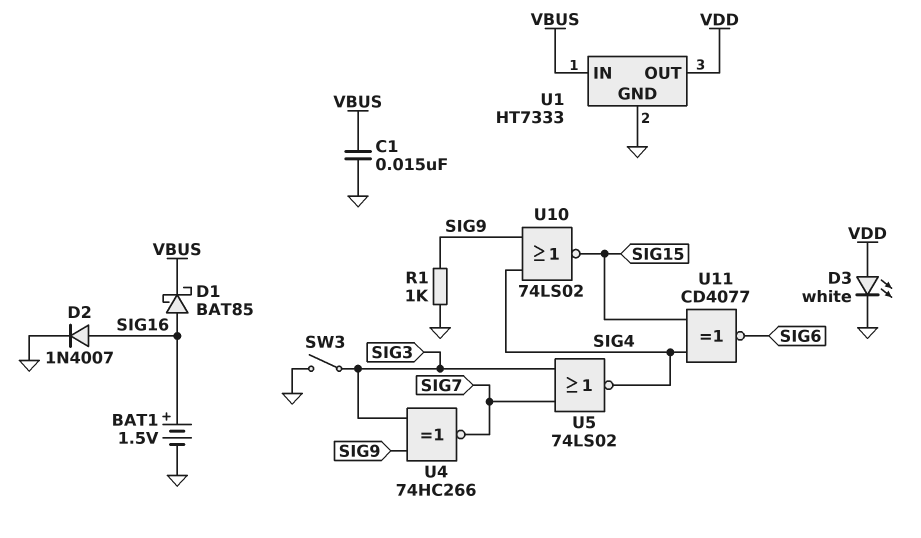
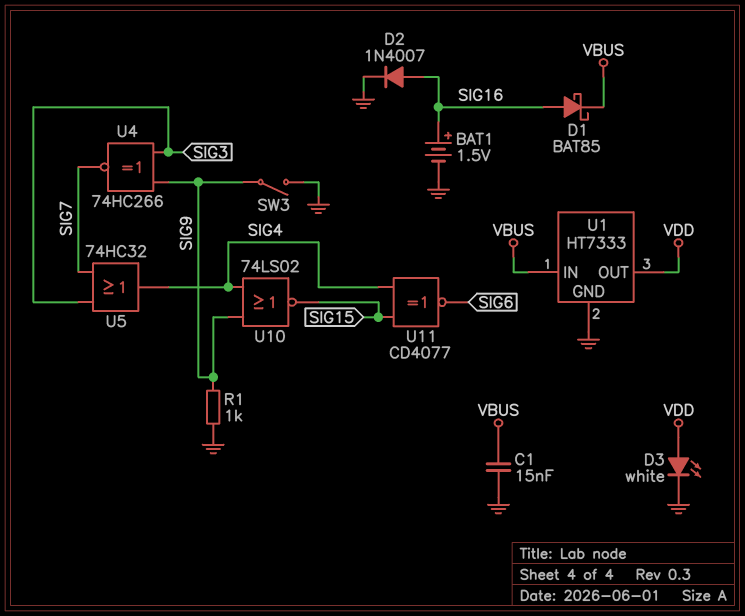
SW3: switch (GND, SIG3) -> switch (GND, SIG9)
U5: NOR 74LS02 (in SIG3, in SIG7, out SIG4) -> OR 74HC32 (in SIG3, in SIG7, out SIG4)

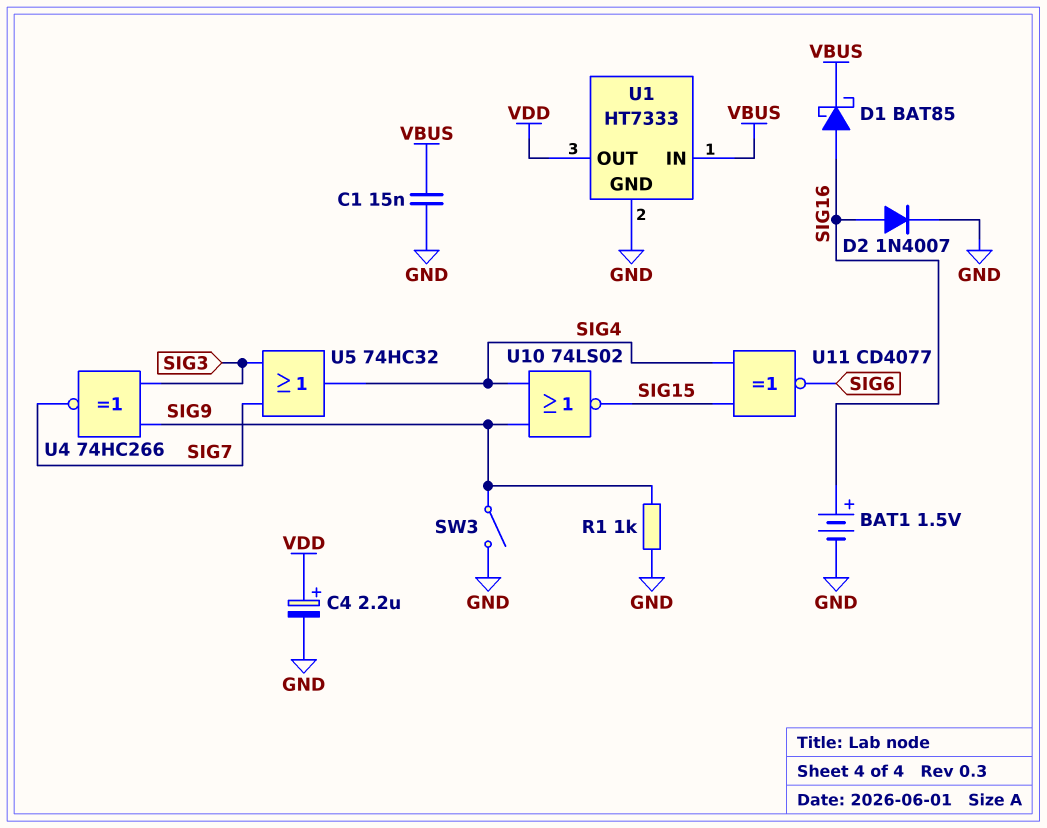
C4: none -> 2.2uF (plus VDD, minus GND)
D3: LED white (A VDD, K GND) -> none

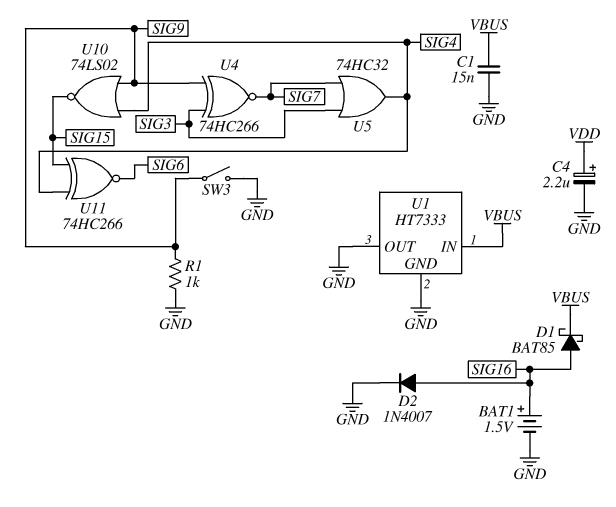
U1 pin OUT: VDD -> GND
U11: XNOR CD4077 (in SIG4, in SIG15, out SIG6) -> XNOR 74HC266 (in SIG4, in SIG15, out SIG6)

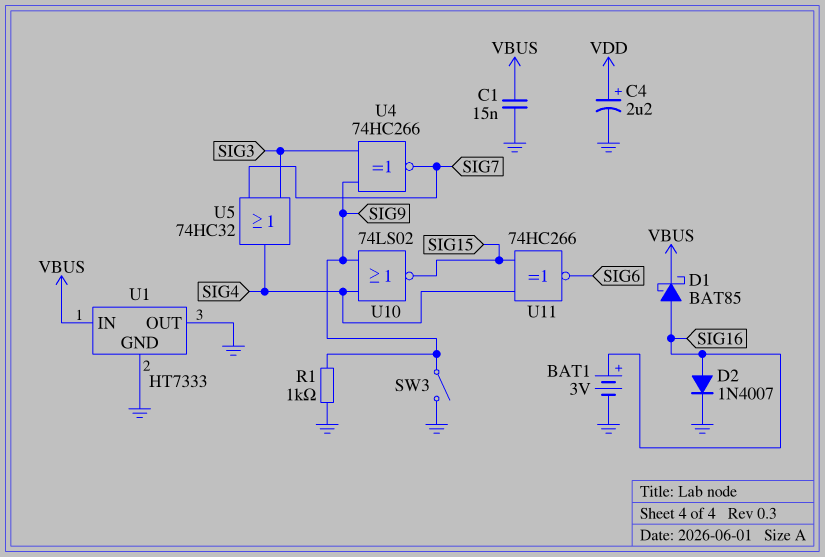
BAT1: 1.5V (plus SIG16, minus GND) -> 3V (plus SIG16, minus GND)

